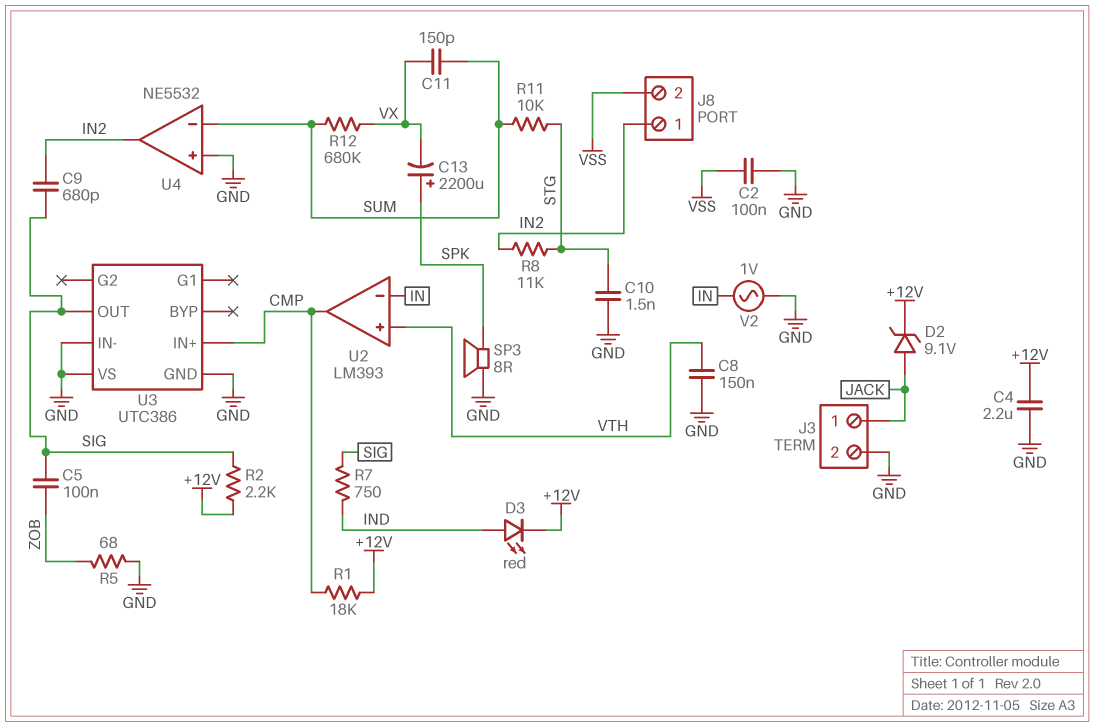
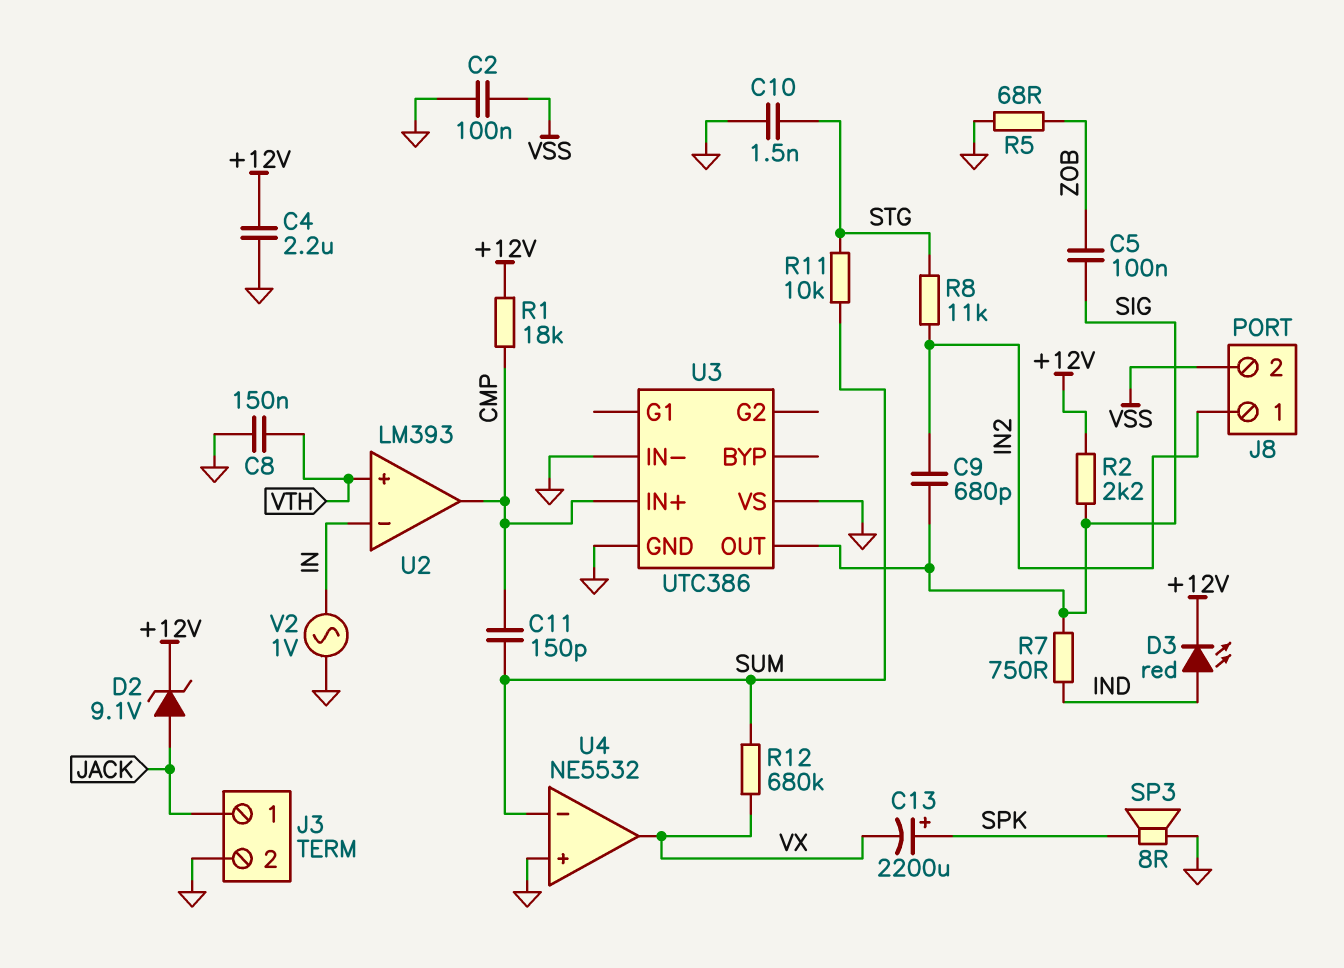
C11: 150pF (SUM, VX) -> 150pF (CMP, SUM)
U4 pin out: IN2 -> VX

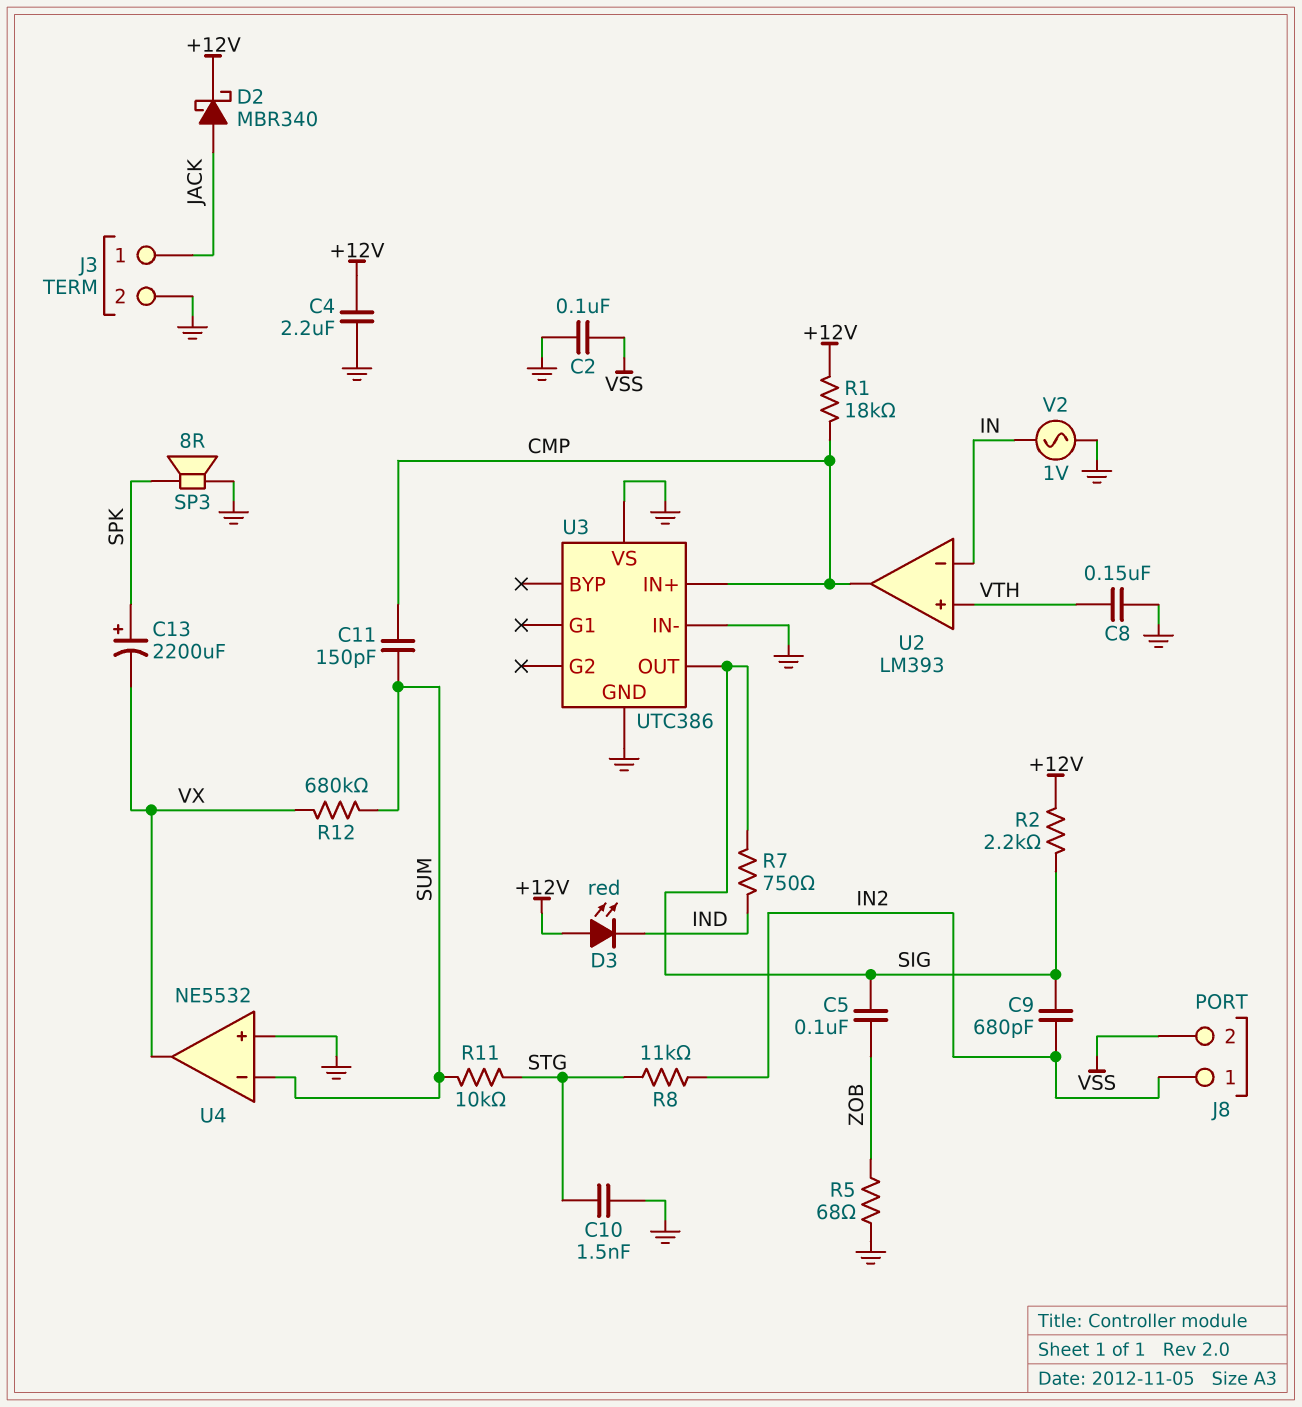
D2: zener 9.1V (A JACK, K +12V) -> schottky MBR340 (A JACK, K +12V)
D3: LED red (A IND, K +12V) -> LED red (A +12V, K IND)

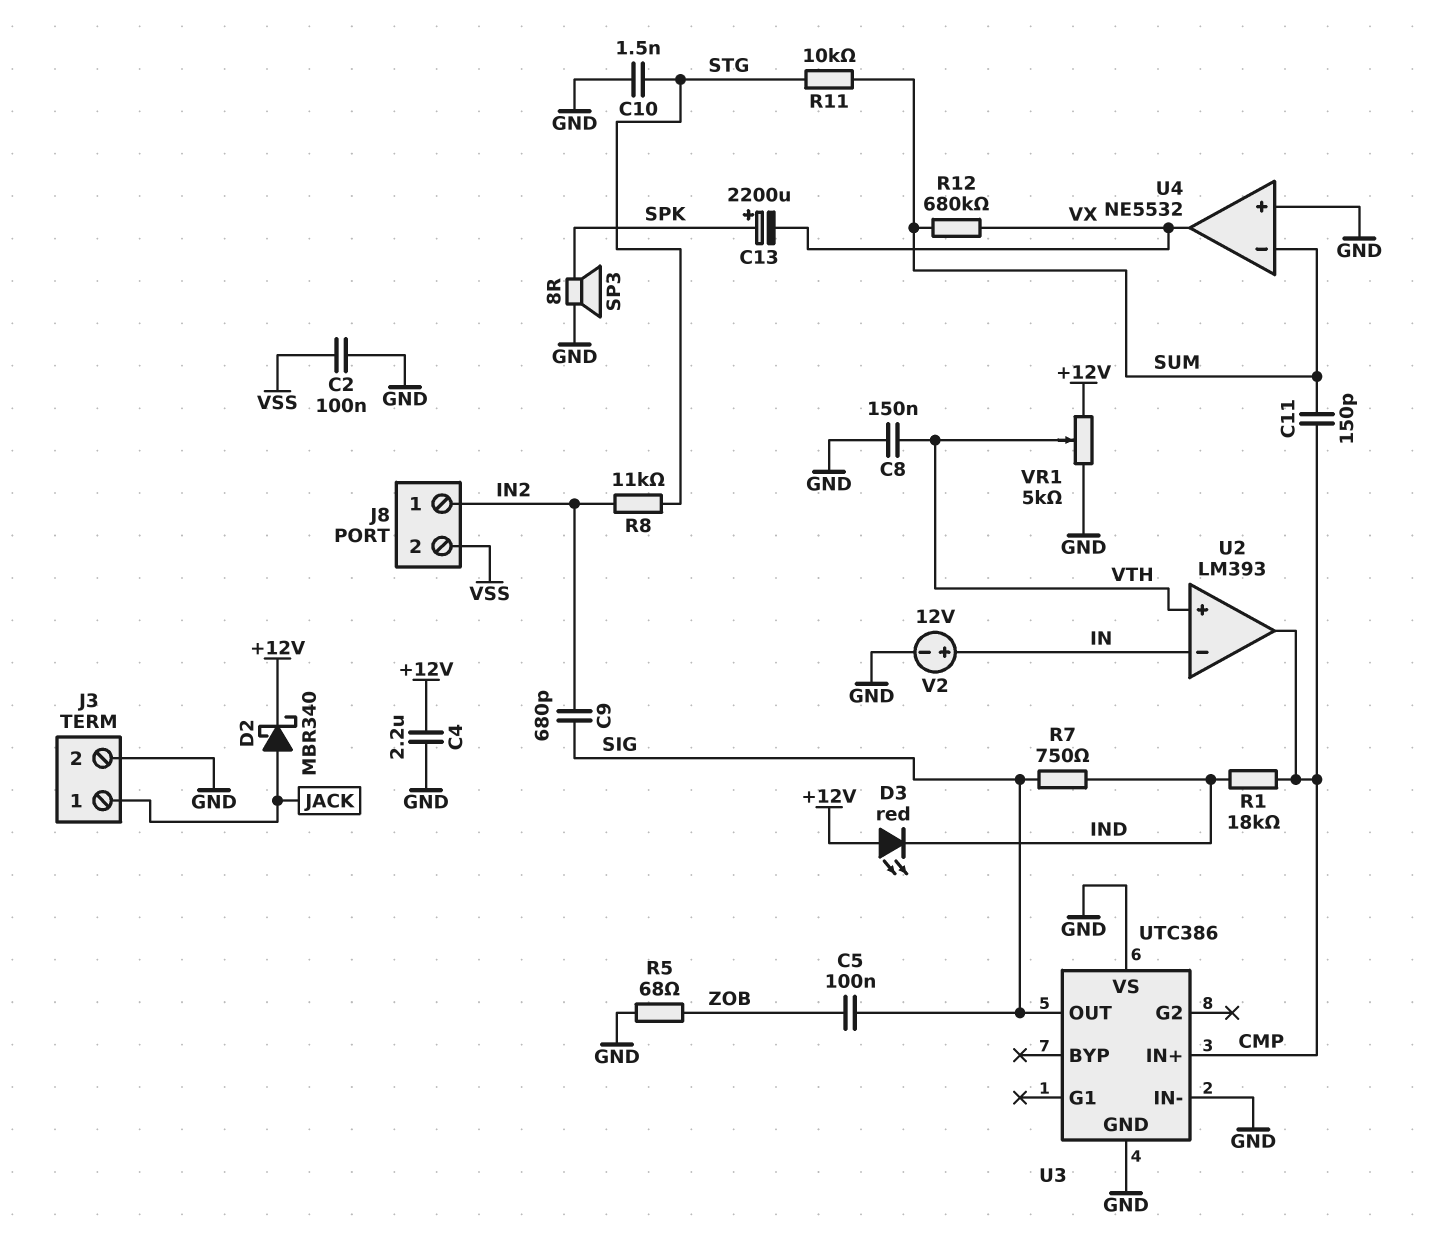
R1: 18k (+12V, CMP) -> 18k (CMP, IND)
R2: 2.2k (+12V, SIG) -> none
V2: AC 1V (GND, IN) -> 12V (plus IN, minus GND)
VR1: none -> 5k (+12V, GND, wiper VTH)

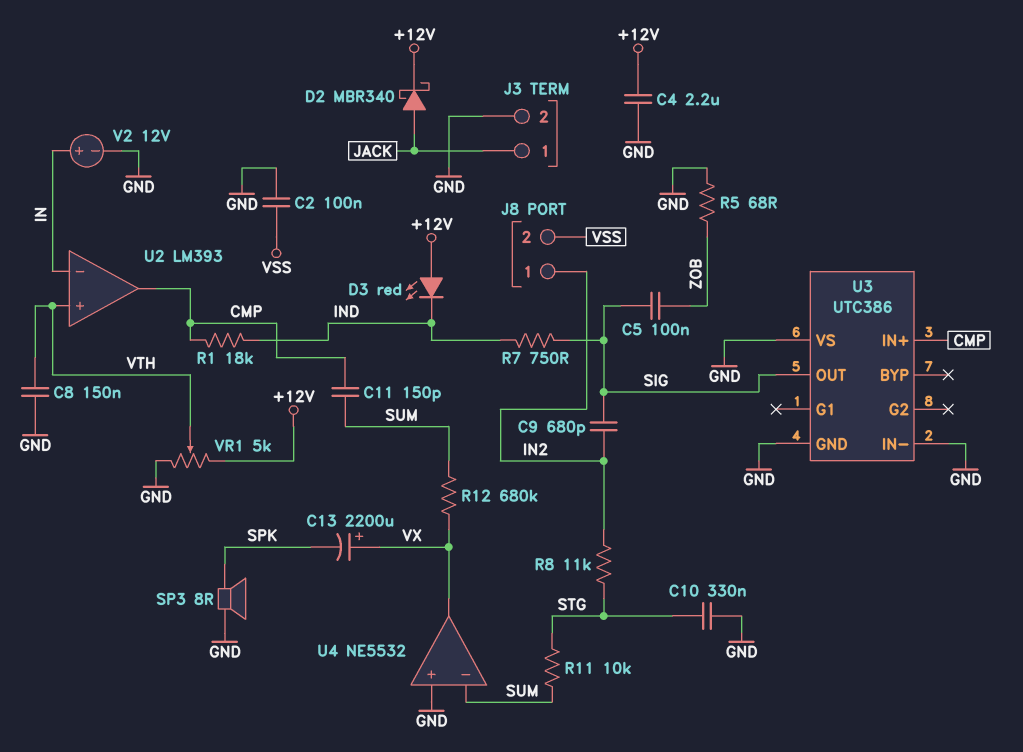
C10: 1.5nF (GND, STG) -> 330nF (GND, STG)
C13: 2200uF (plus SPK, minus VX) -> 2200uF (plus VX, minus SPK)

